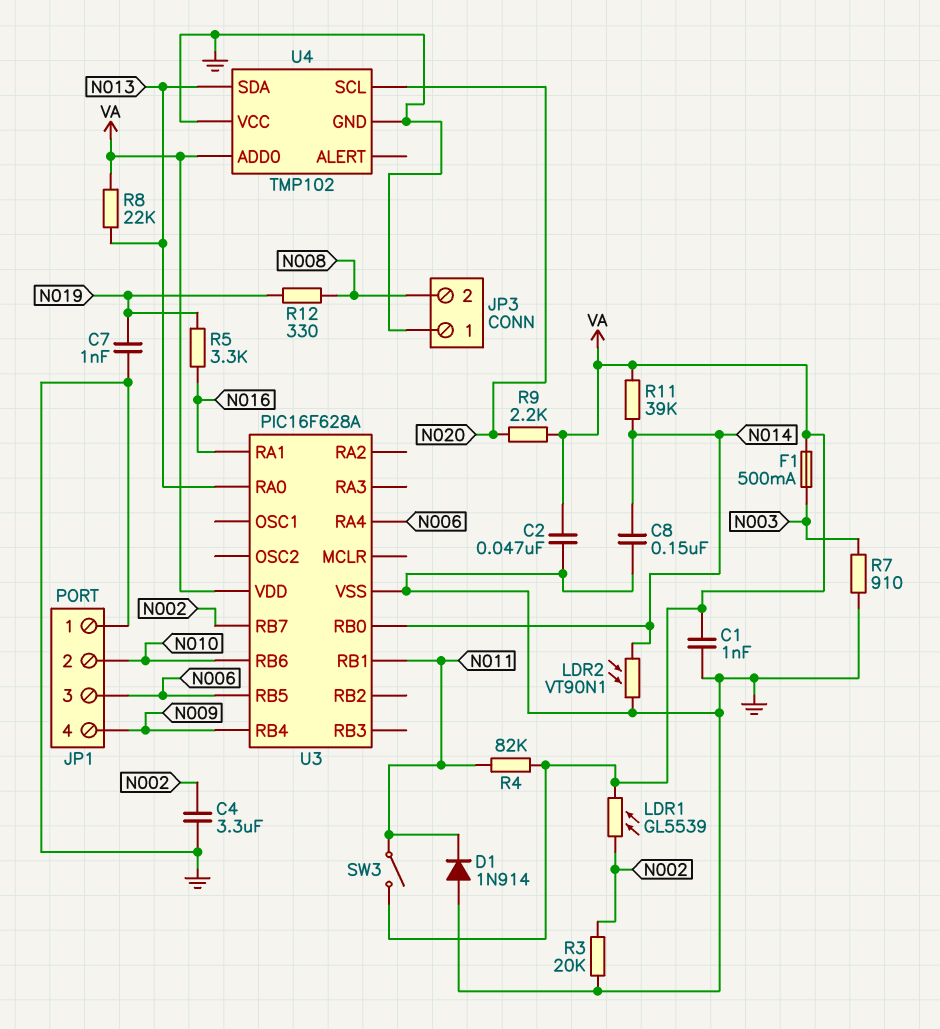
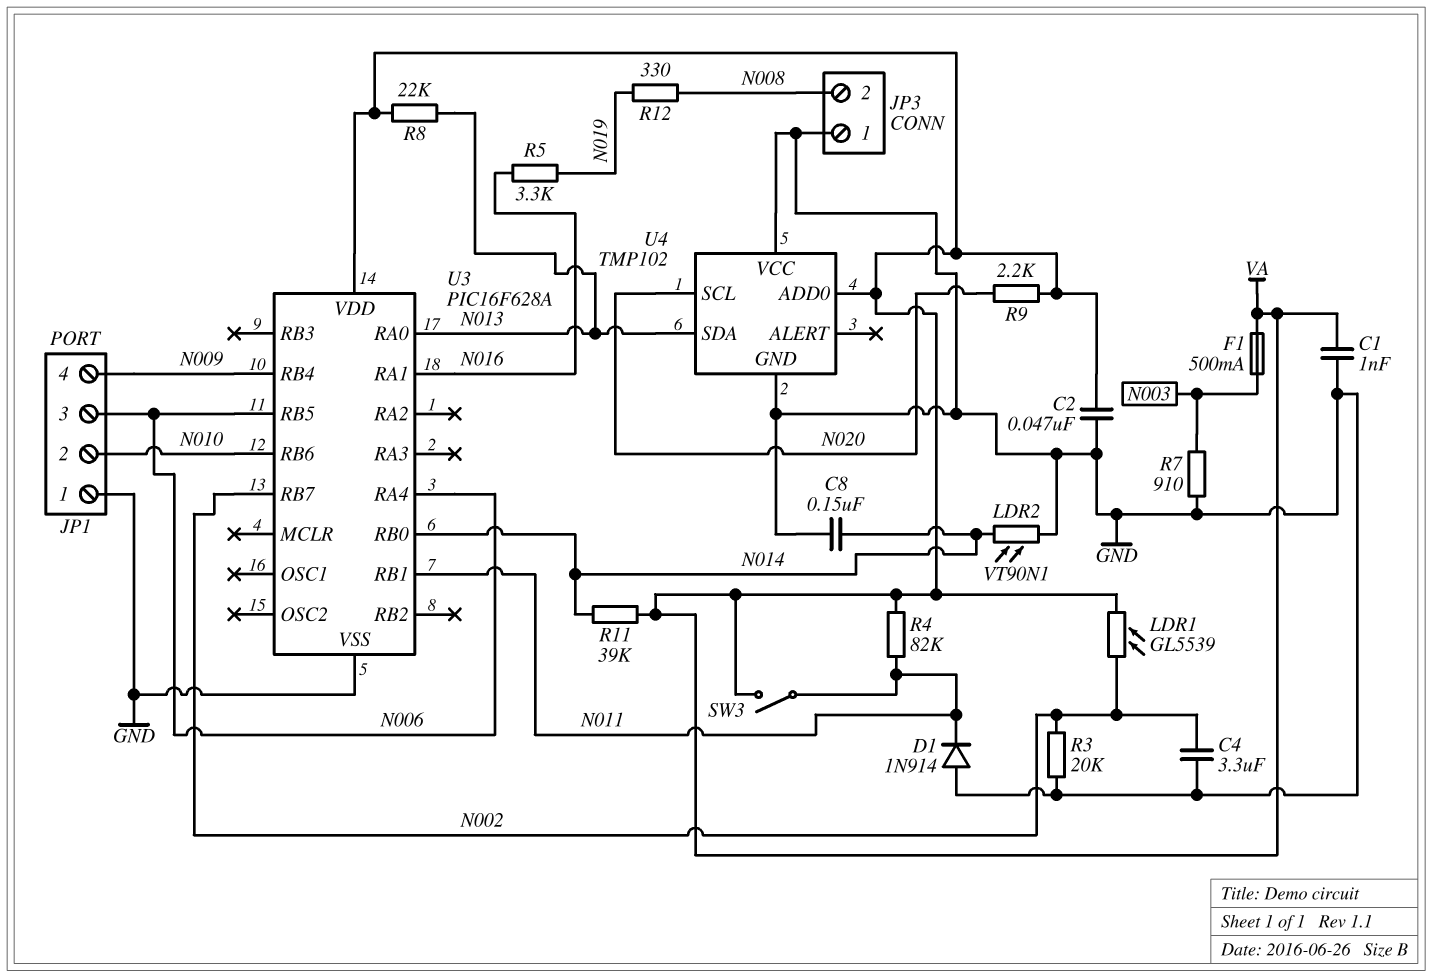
C7: 1nF (GND, N019) -> none

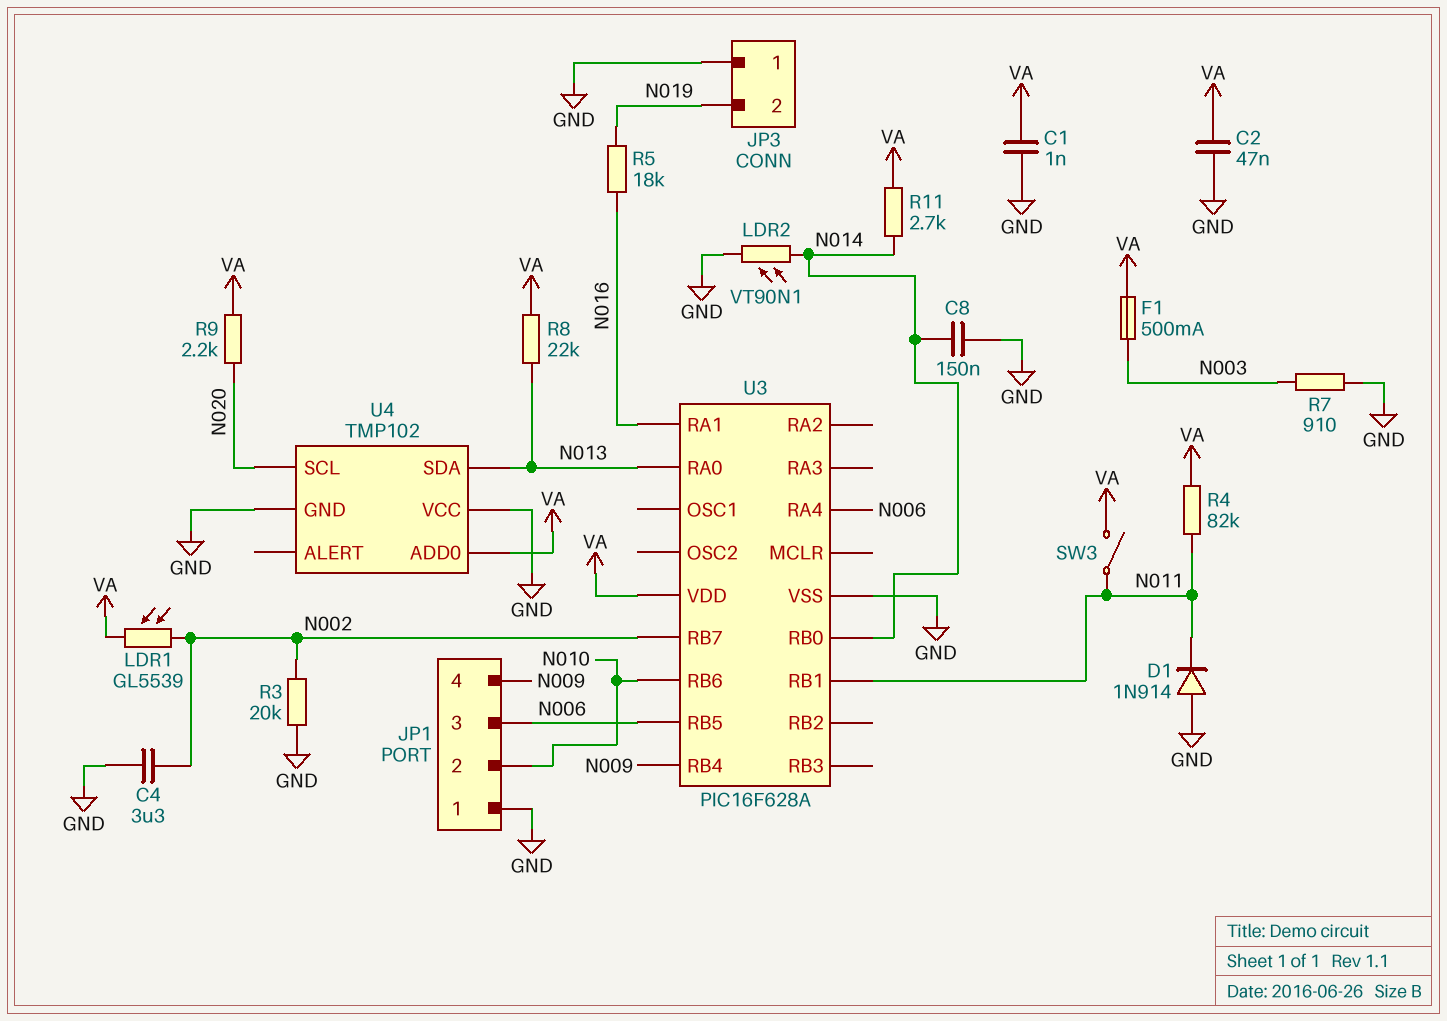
JP3 pin 2: N008 -> N019
R5: 3.3k (N016, N019) -> 18k (N016, N019)
R11: 39k (N014, VA) -> 2.7k (N014, VA)
R12: 330 (N008, N019) -> none

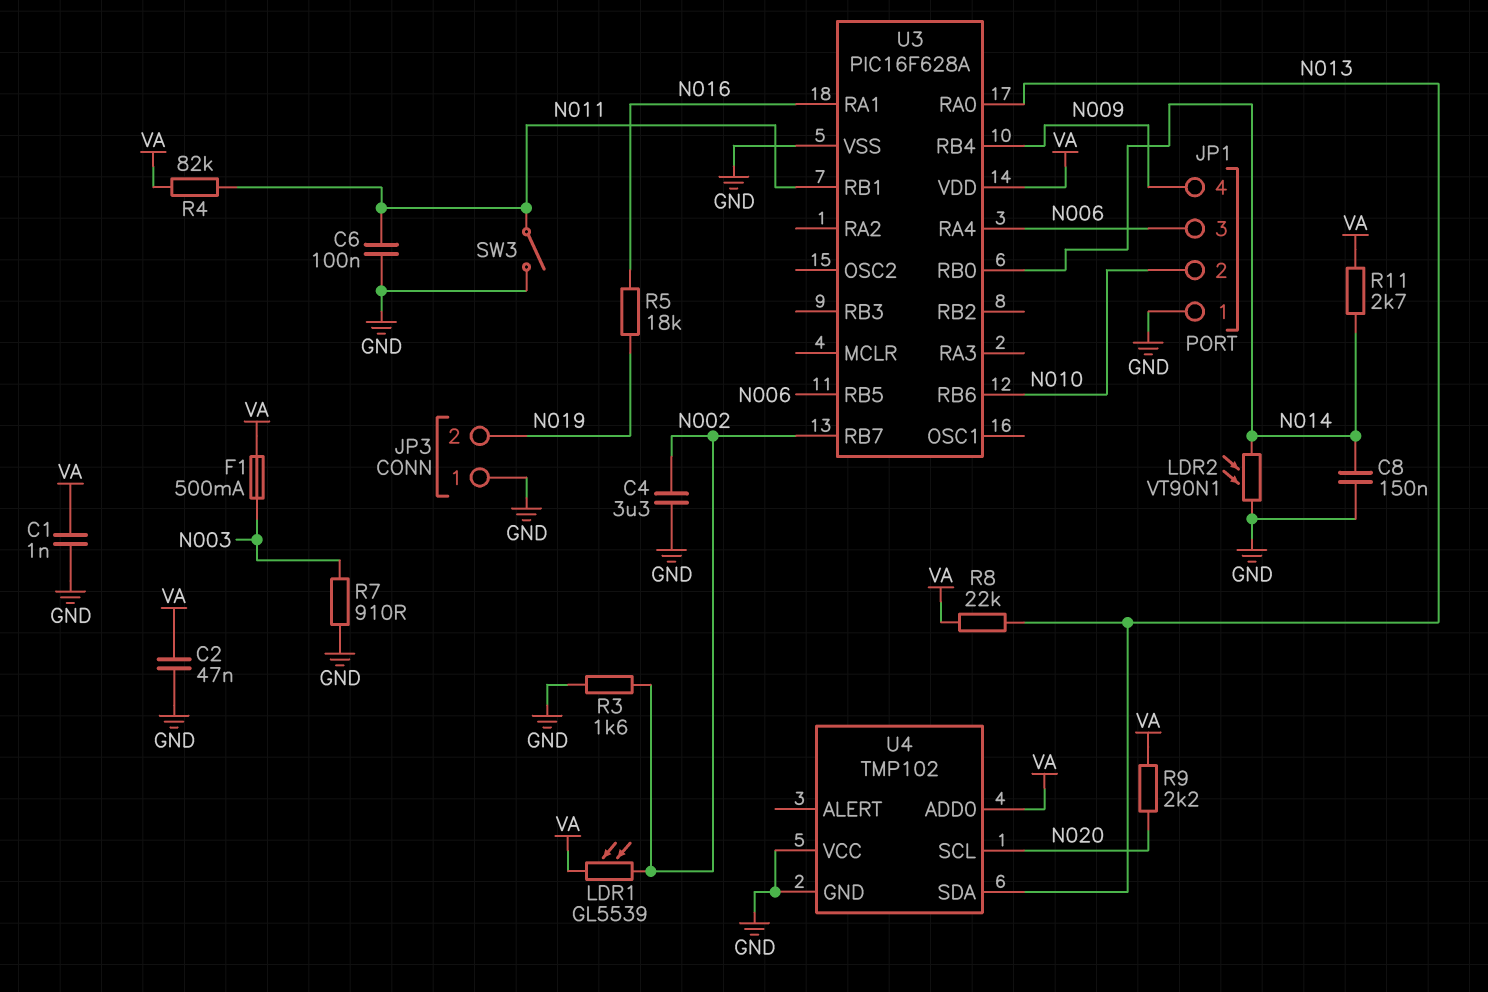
C6: none -> 100nF (GND, N011)
D1: diode 1N914 (A GND, K N011) -> none
R3: 20k (GND, N002) -> 1.6k (GND, N002)
SW3: switch (N011, VA) -> switch (GND, N011)

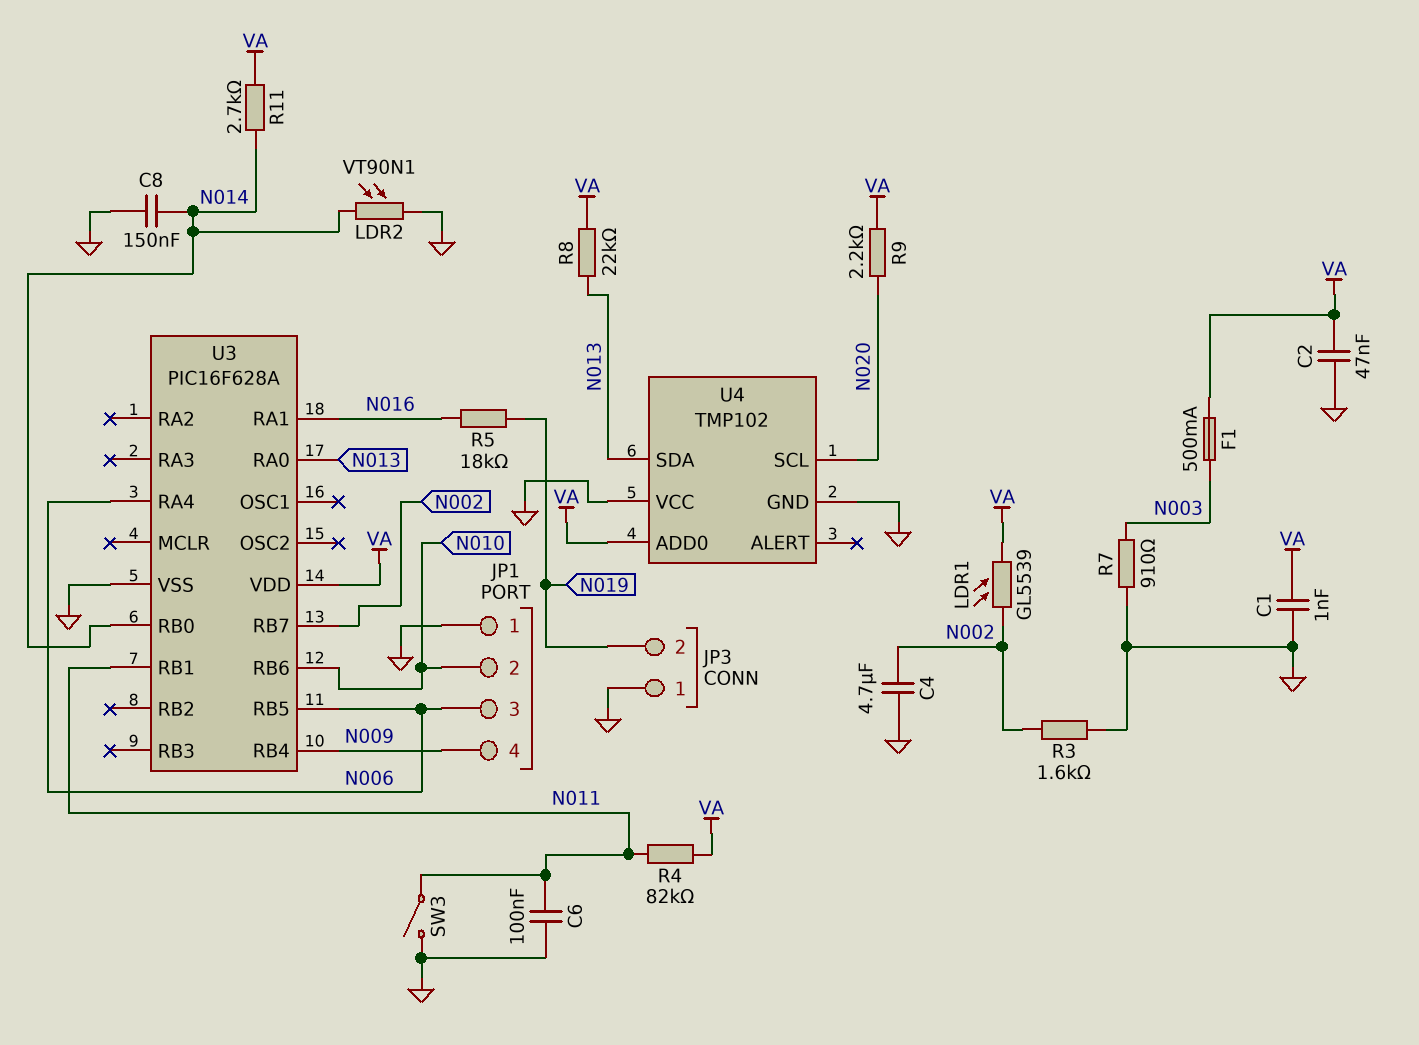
C4: 3.3uF (GND, N002) -> 4.7uF (GND, N002)

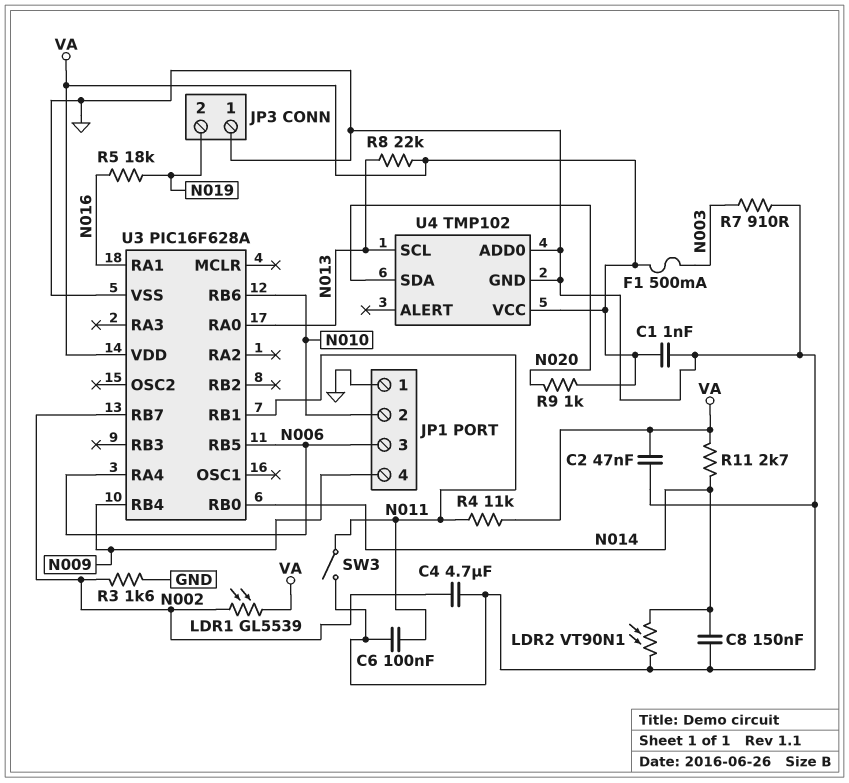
R4: 82k (N011, VA) -> 11k (N011, VA)
R9: 2.2k (N020, VA) -> 1k (N020, VA)
U4 pin ADD0: VA -> GND
U4 pin SCL: N020 -> N013
U4 pin SDA: N013 -> N020
U4 pin VCC: GND -> VA

